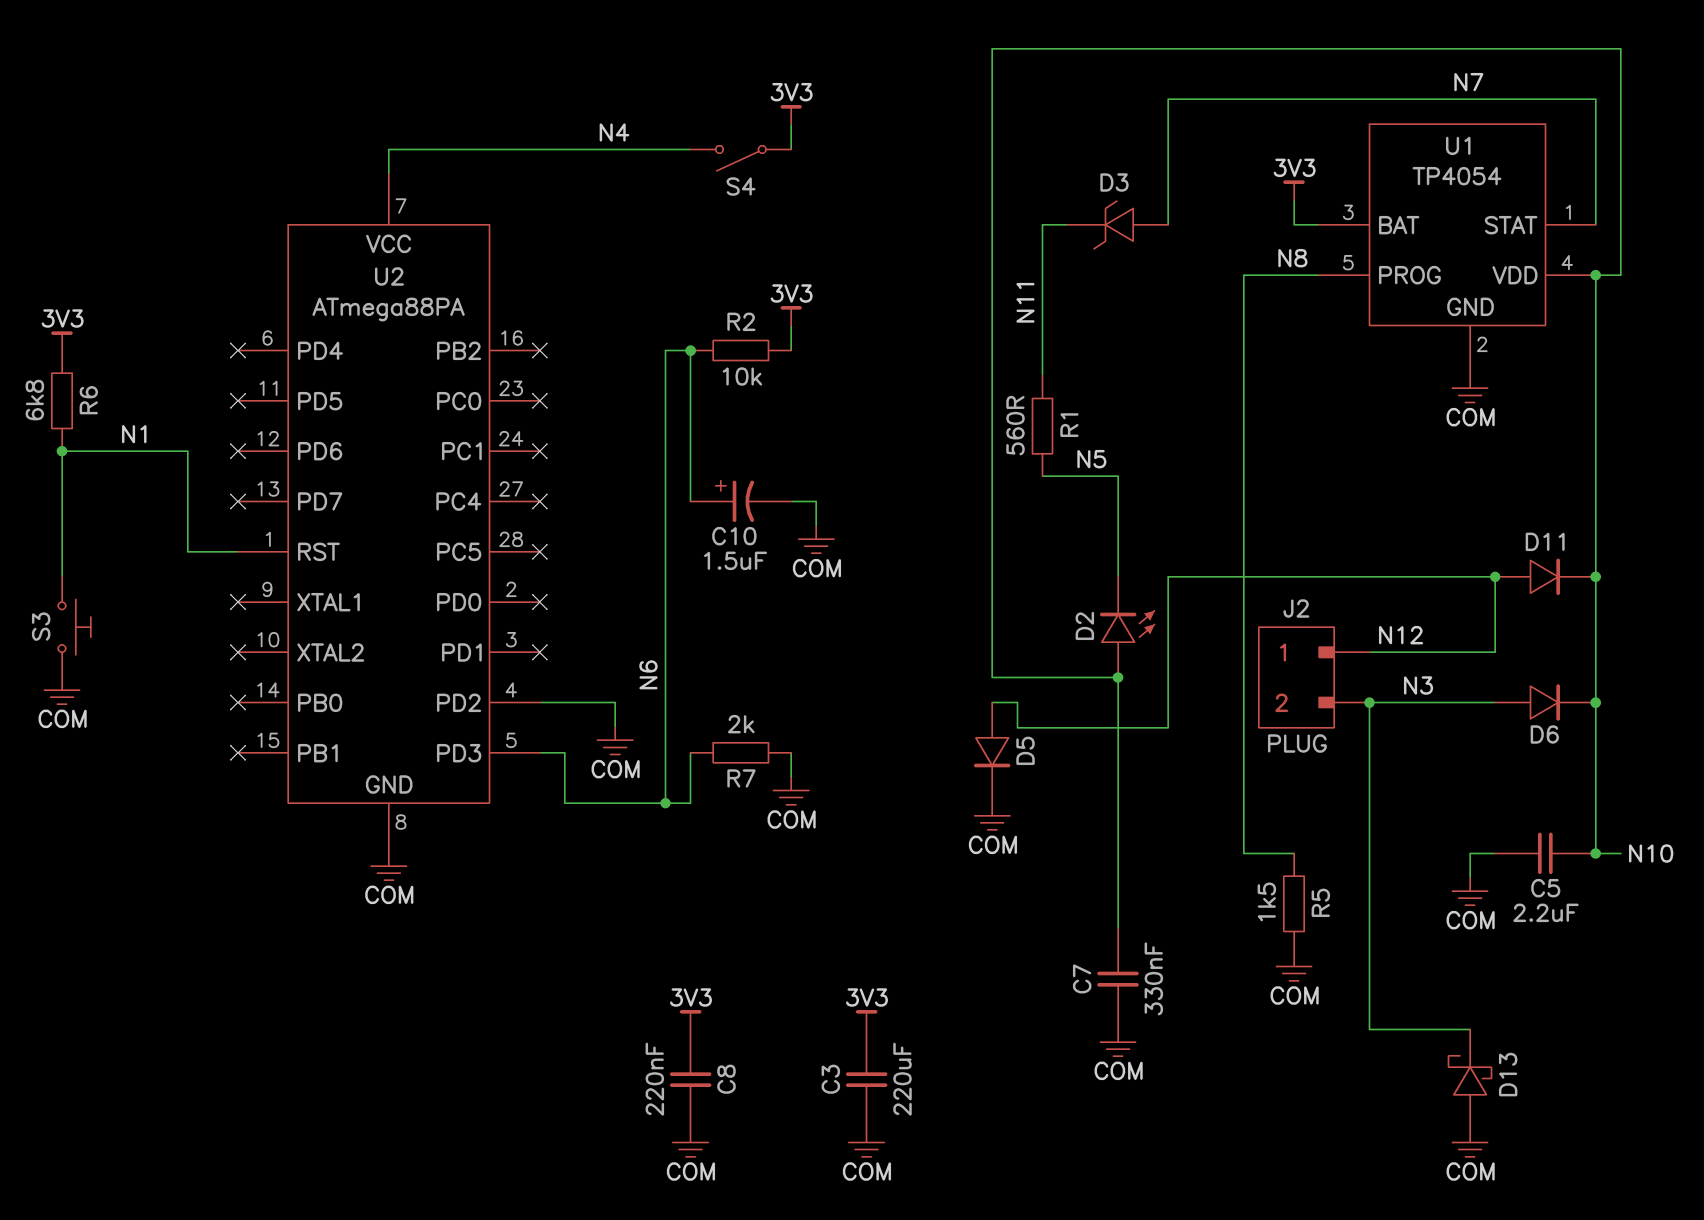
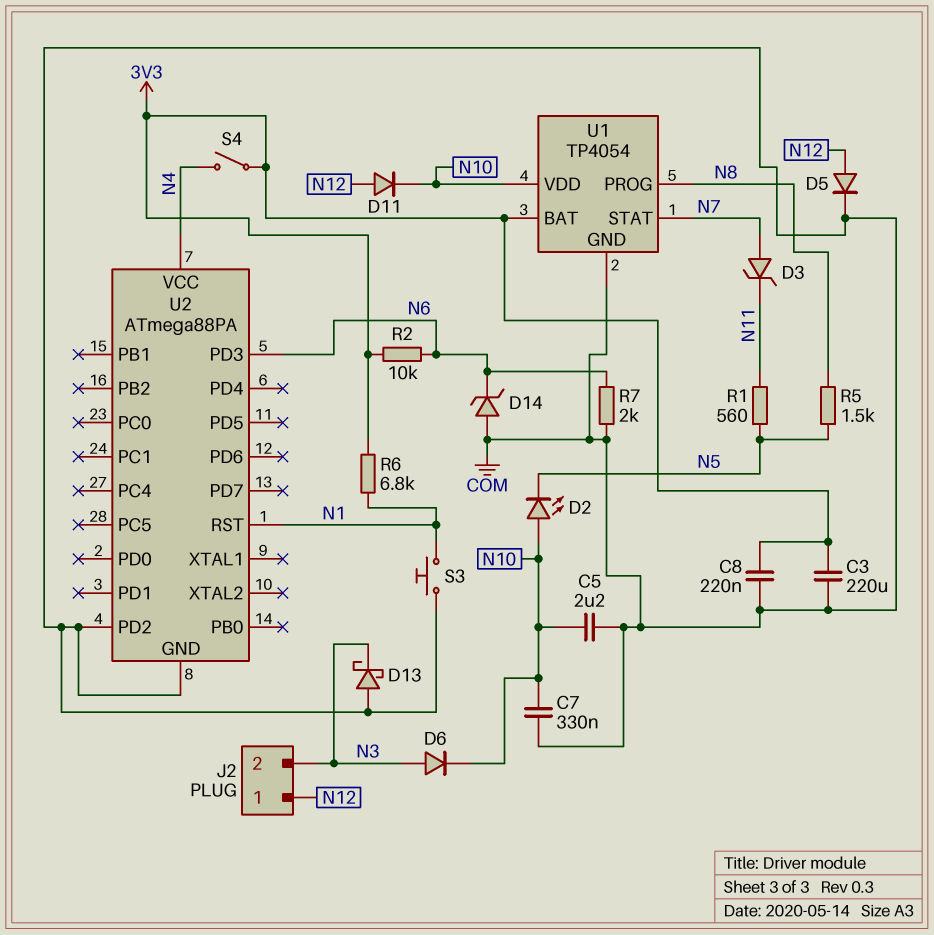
C10: 1.5uF (plus N6, minus COM) -> none
D14: none -> zener (A COM, K N6)
R5: 1.5k (COM, N8) -> 1.5k (N5, N8)

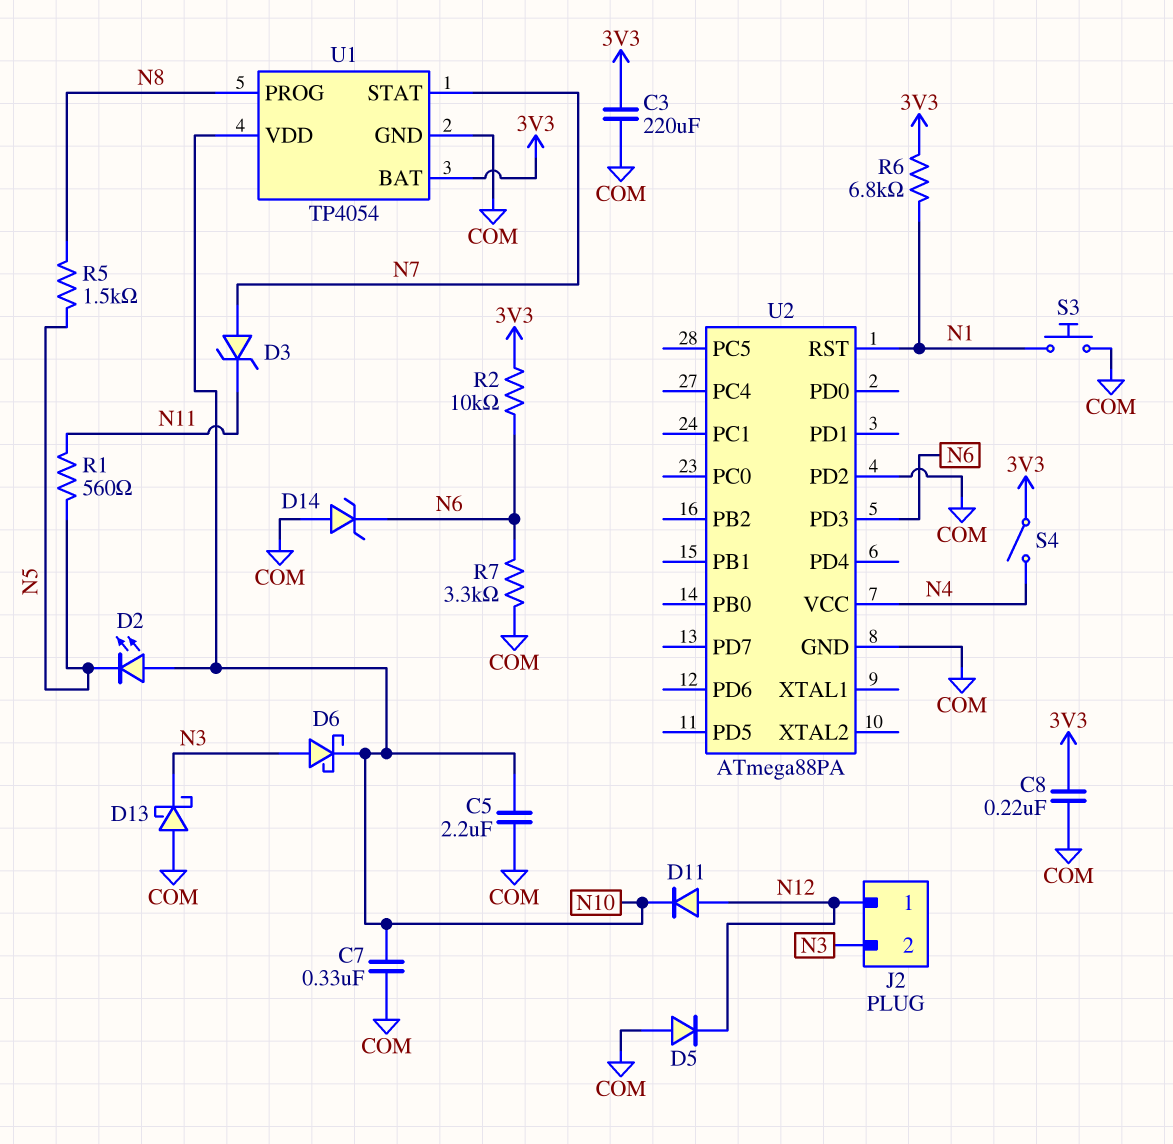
D5: diode (A N12, K COM) -> diode (A COM, K N12)
D6: diode (A N3, K N10) -> schottky (A N3, K N10)
R7: 2k (COM, N6) -> 3.3k (COM, N6)

